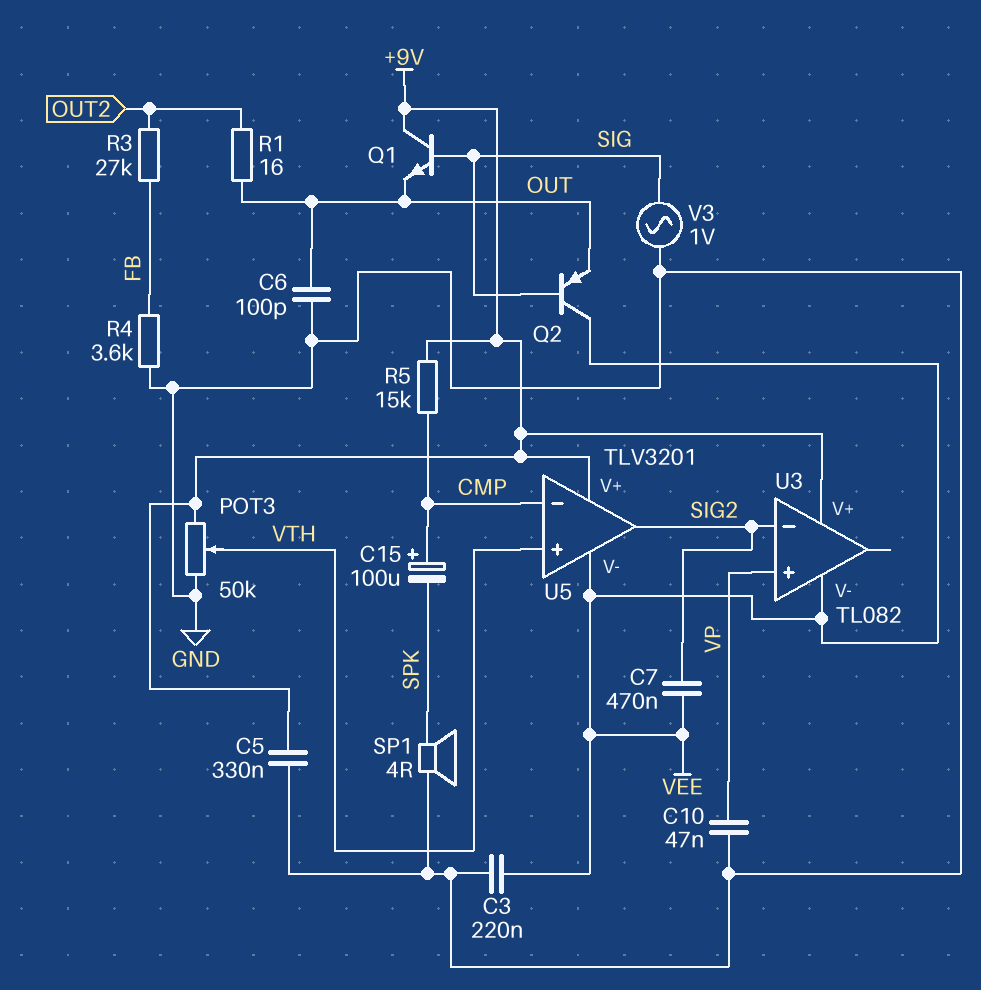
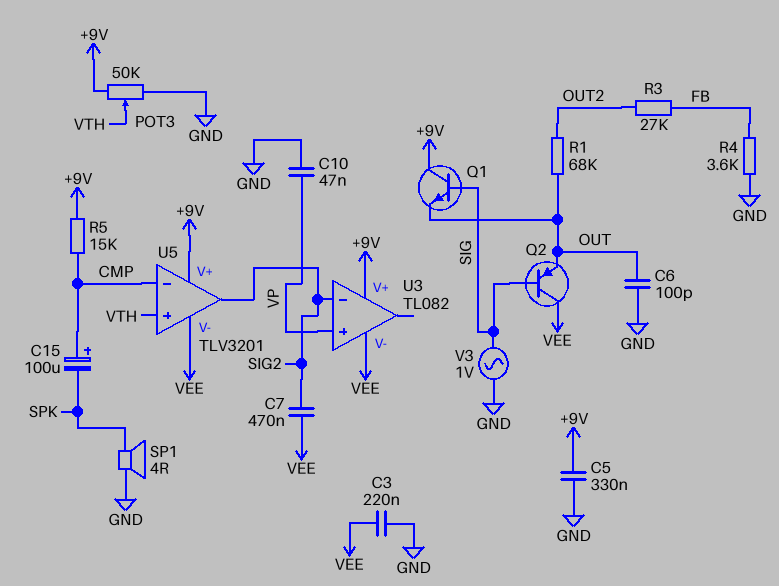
R1: 16 (OUT, OUT2) -> 68k (OUT, OUT2)

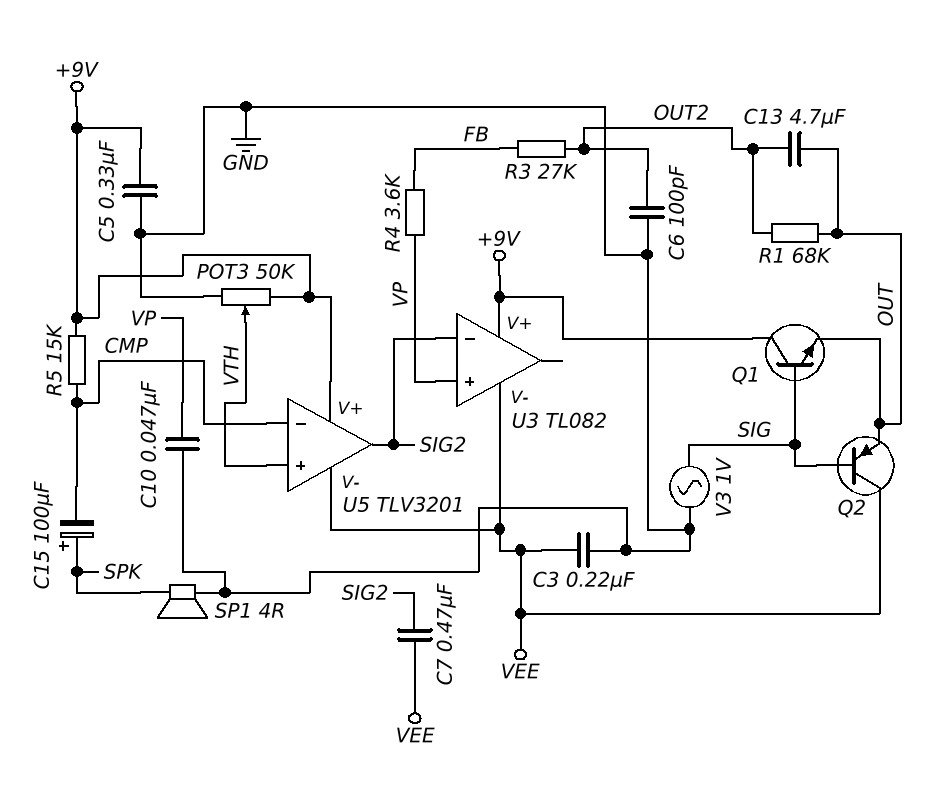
C6: 100pF (GND, OUT) -> 100pF (GND, OUT2)
C13: none -> 4.7uF (OUT, OUT2)
C15: 100uF (plus CMP, minus SPK) -> 100uF (plus SPK, minus CMP)
R4: 3.6k (FB, GND) -> 3.6k (FB, VP)

